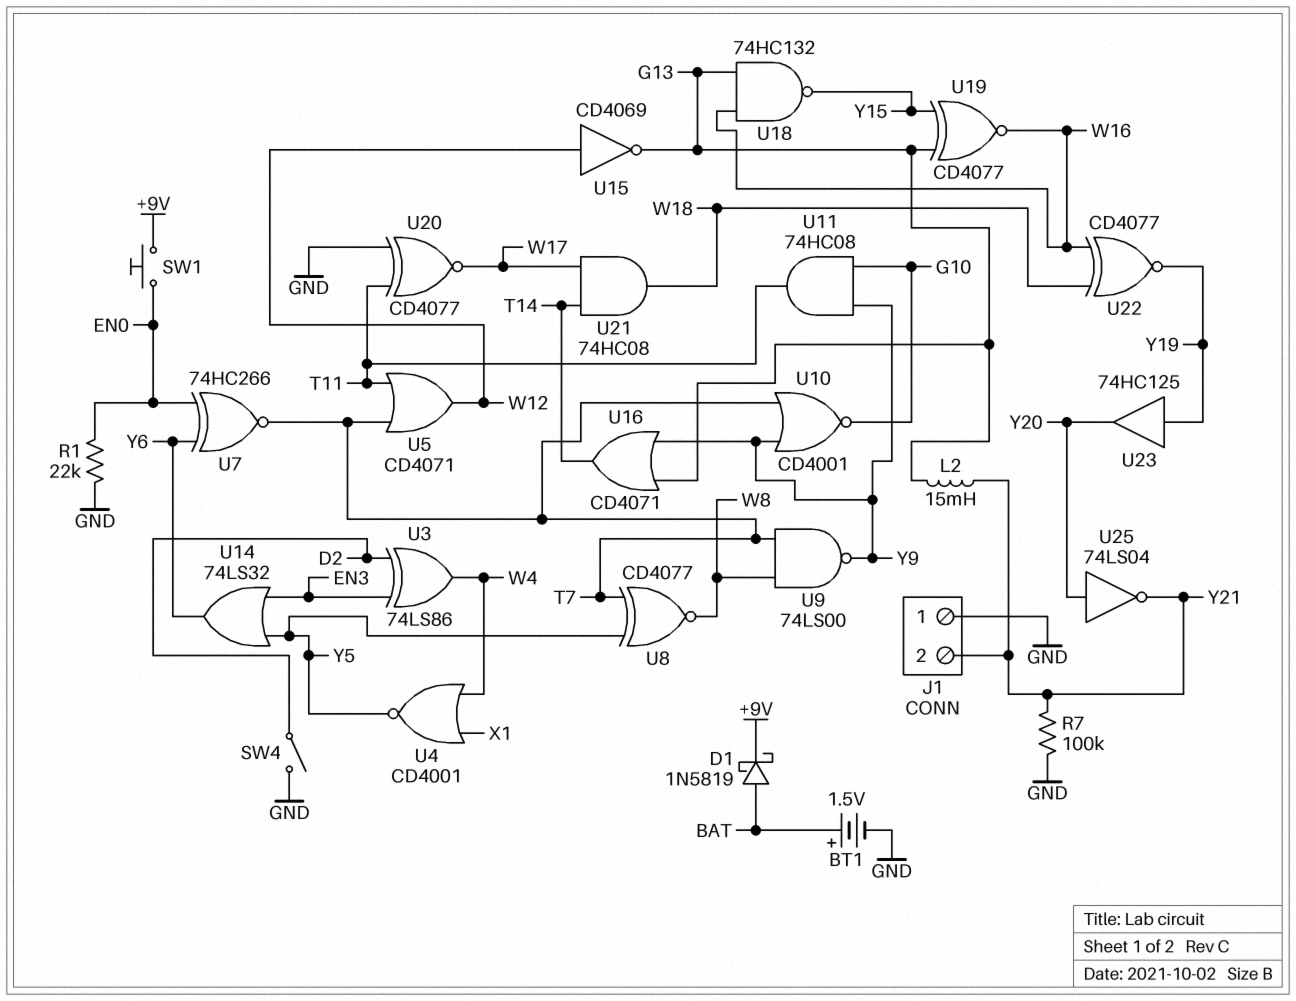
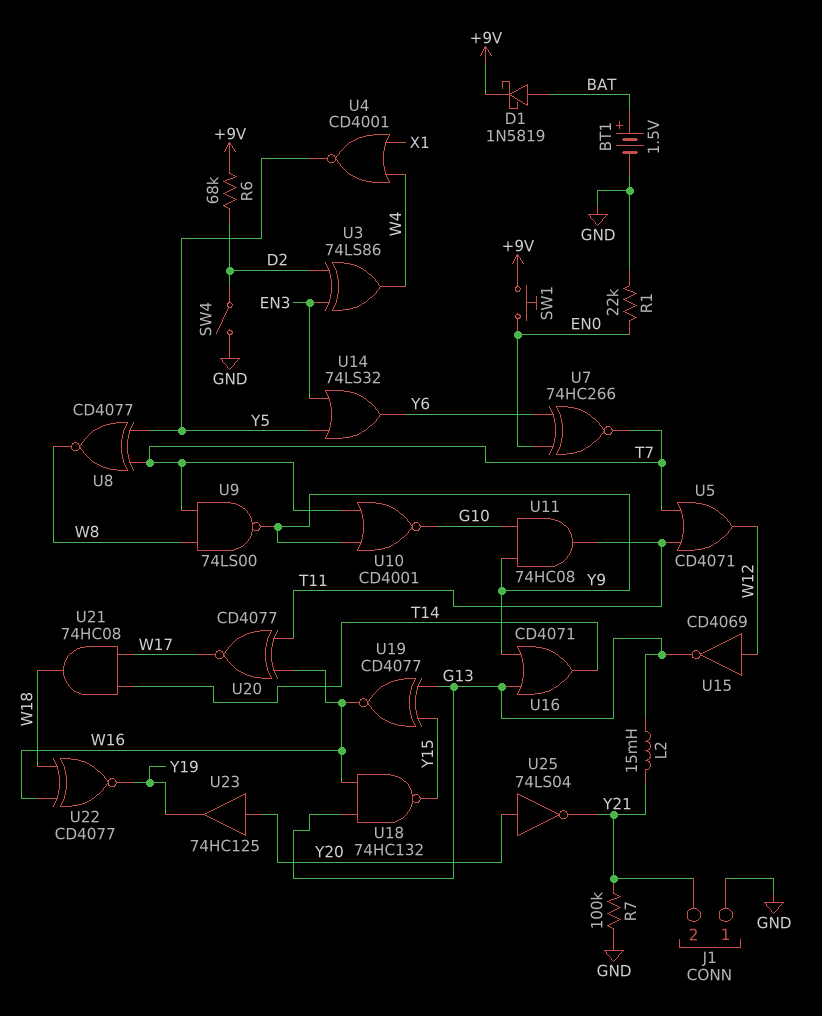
R6: none -> 68k (+9V, D2)
U20: XNOR CD4077 (in GND, in T11, out W17) -> XNOR CD4077 (in T11, in W16, out W17)
U23: buffer 74HC125 (in Y19, out Y20) -> buffer 74HC125 (in Y20, out Y19)

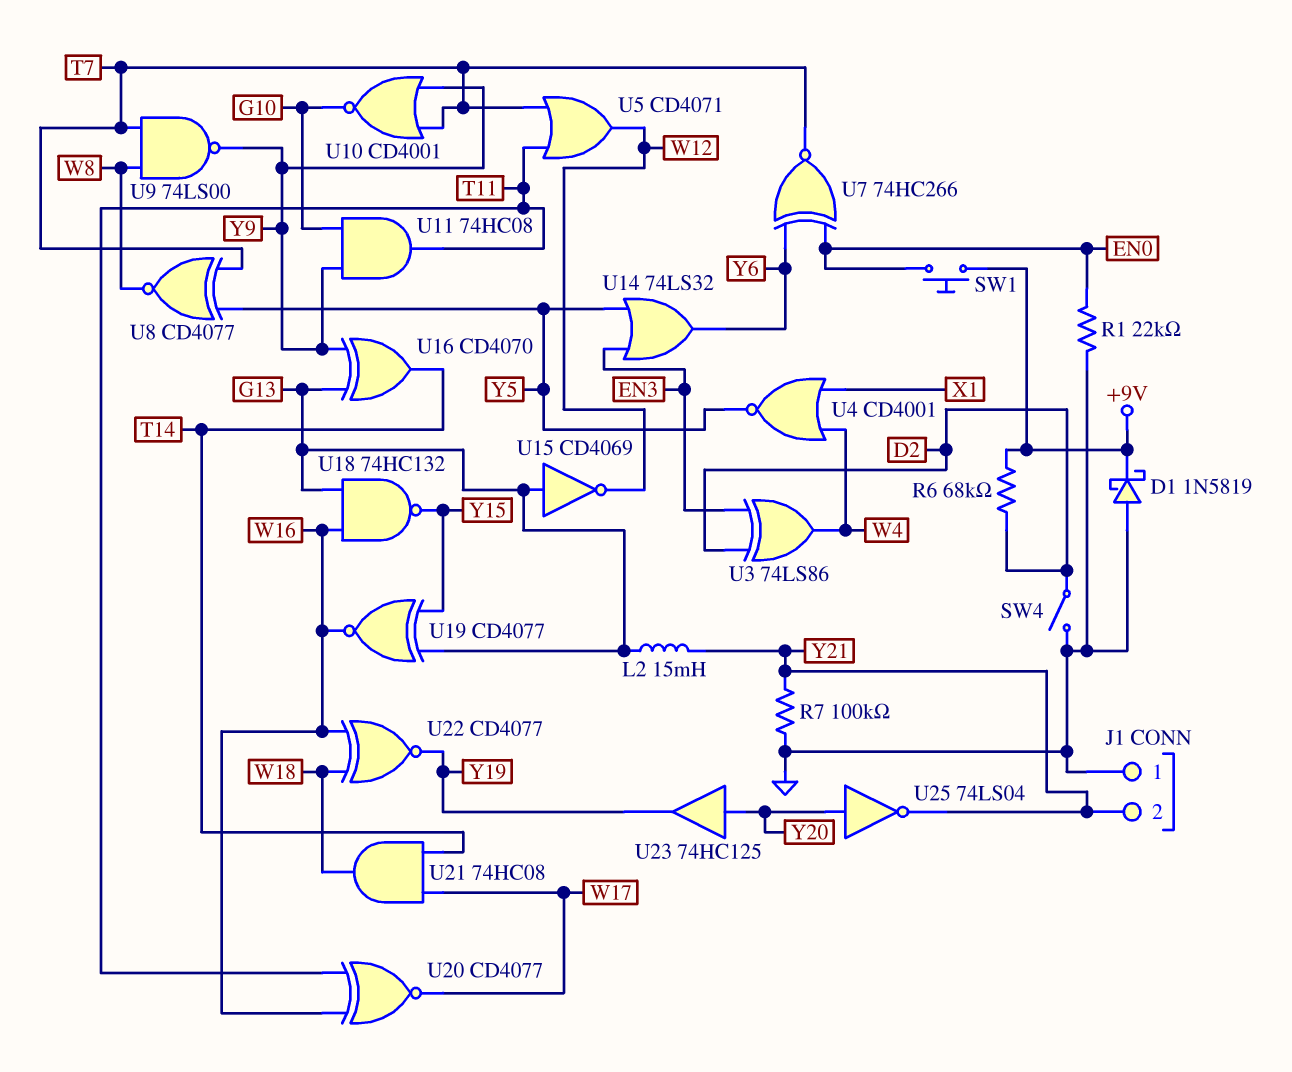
BT1: 1.5V (plus BAT, minus GND) -> none
D1: schottky 1N5819 (A BAT, K +9V) -> schottky 1N5819 (A GND, K +9V)
U15: NOT CD4069 (in W12, out G13) -> NOT CD4069 (in G13, out W12)
U16: OR CD4071 (in G13, in Y9, out T14) -> XOR CD4070 (in G13, in Y9, out T14)

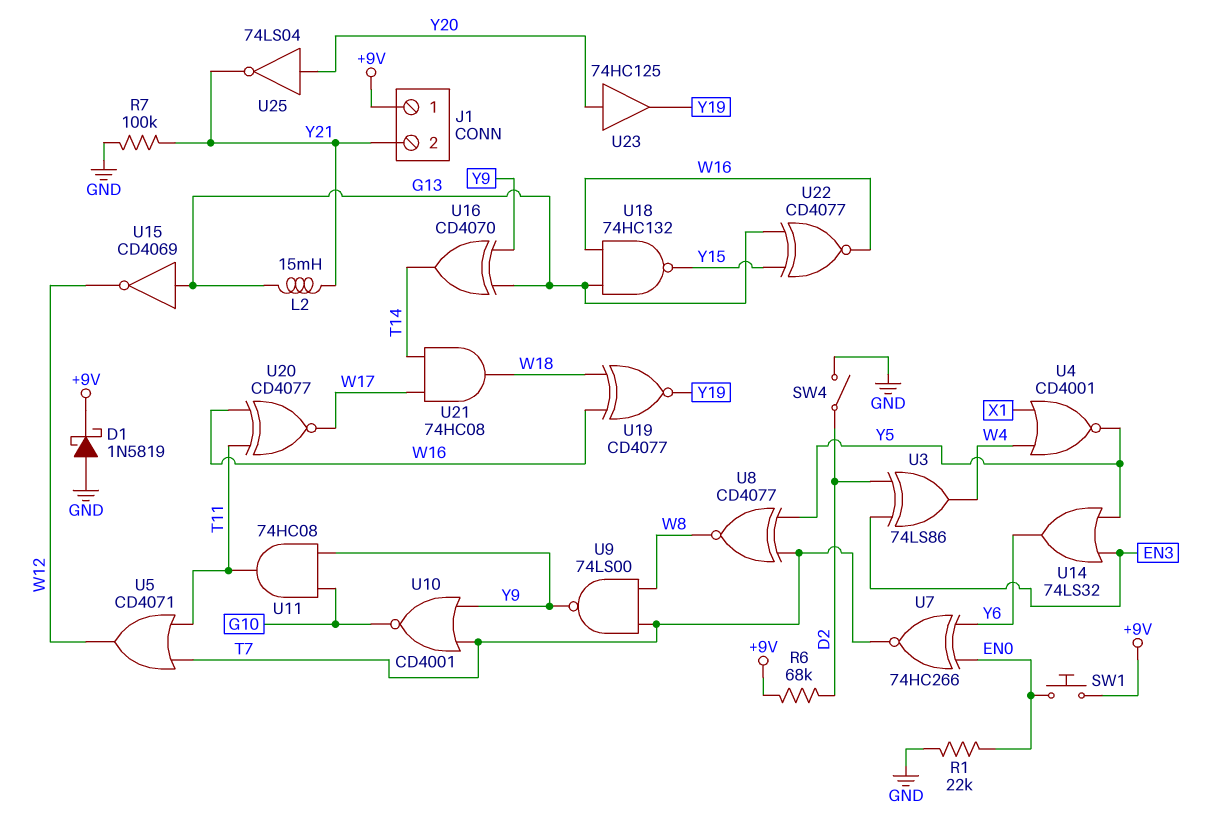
J1 pin 1: GND -> +9V
U19: XNOR CD4077 (in G13, in Y15, out W16) -> XNOR CD4077 (in W16, in W18, out Y19)
U22: XNOR CD4077 (in W16, in W18, out Y19) -> XNOR CD4077 (in G13, in Y15, out W16)

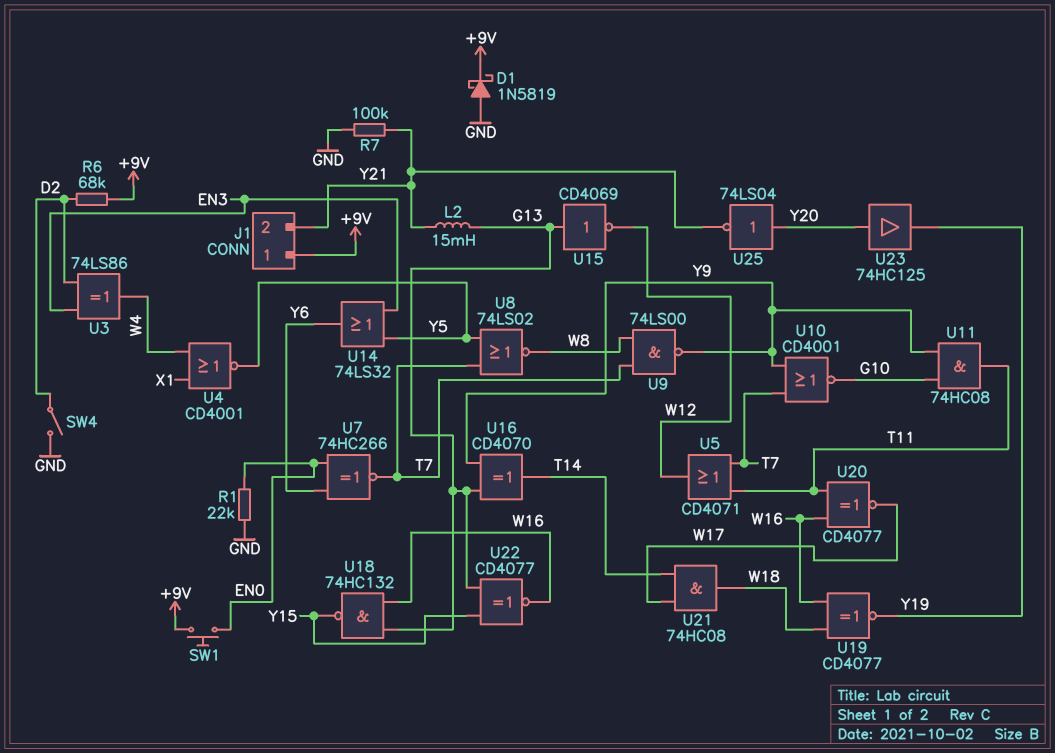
U8: XNOR CD4077 (in T7, in Y5, out W8) -> NOR 74LS02 (in T7, in Y5, out W8)

